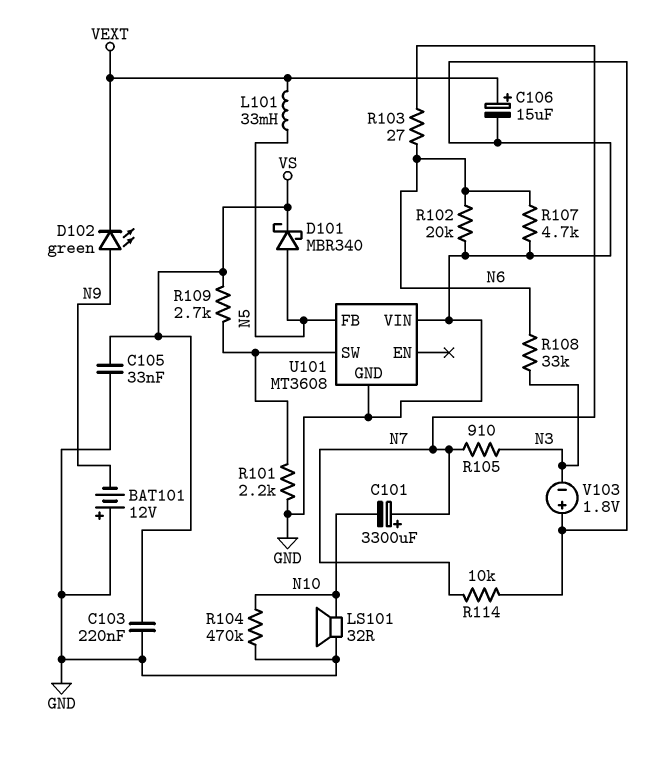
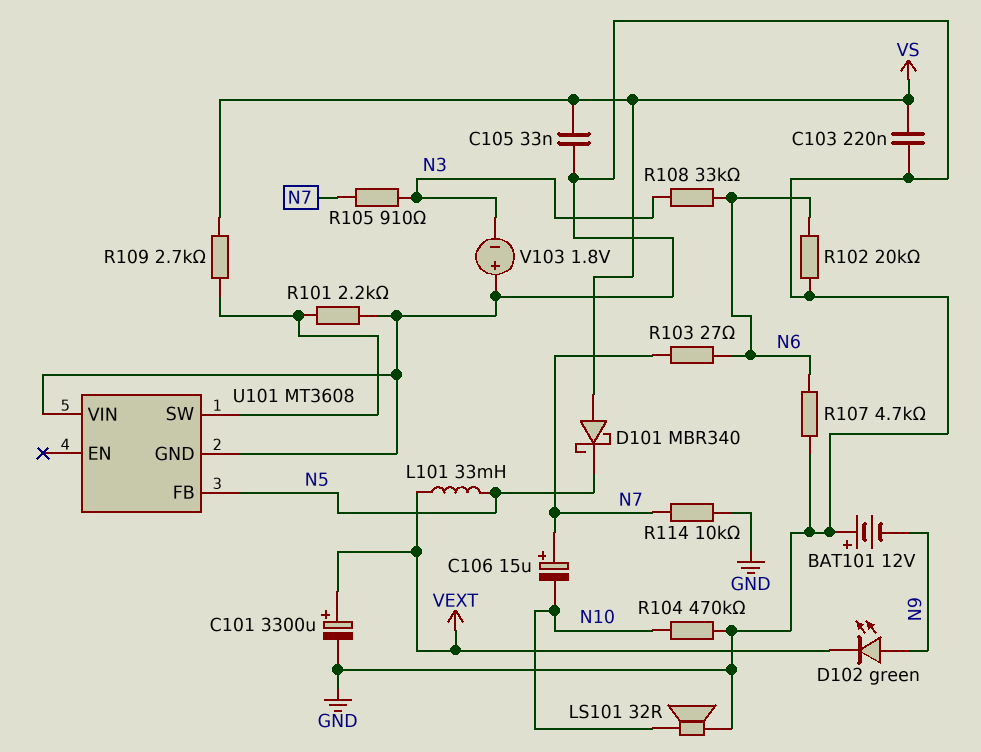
C101: 3300uF (plus N7, minus N10) -> 3300uF (plus VEXT, minus GND)
C106: 15uF (plus VEXT, minus GND) -> 15uF (plus N7, minus N10)
D101: schottky MBR340 (A N5, K VS) -> schottky MBR340 (A VS, K N5)

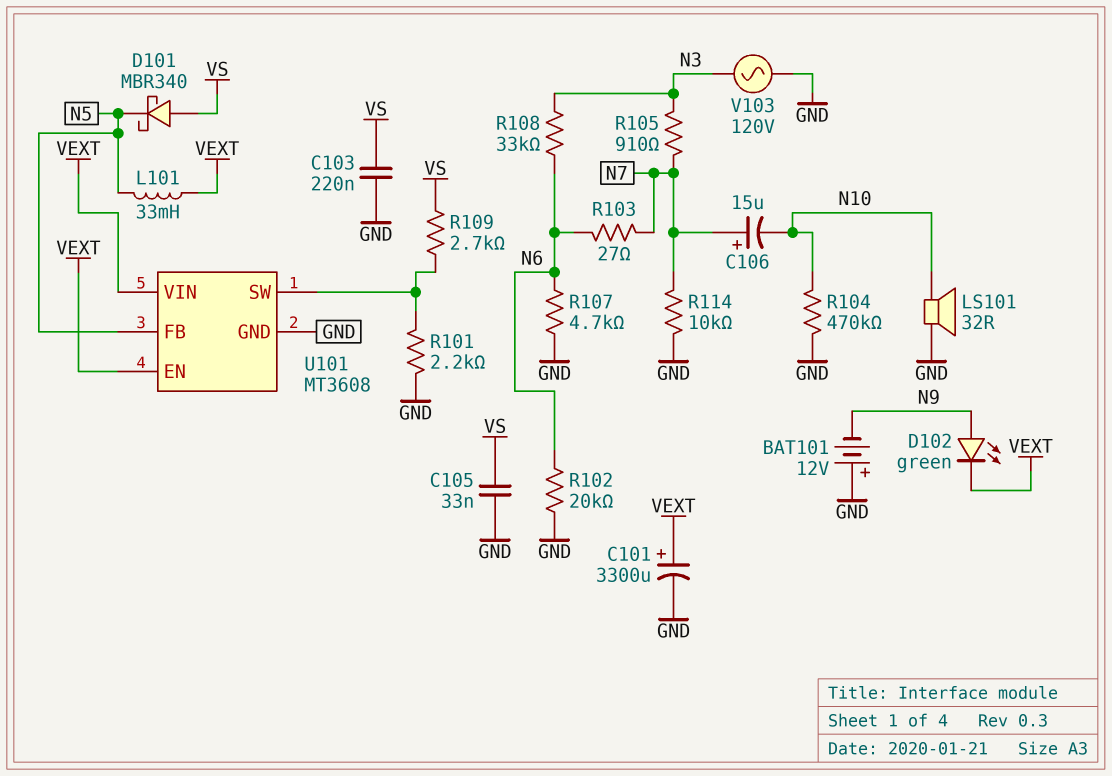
U101 pin EN: none -> VEXT
U101 pin VIN: GND -> VEXT
V103: 1.8V (plus GND, minus N3) -> AC 120V (GND, N3)

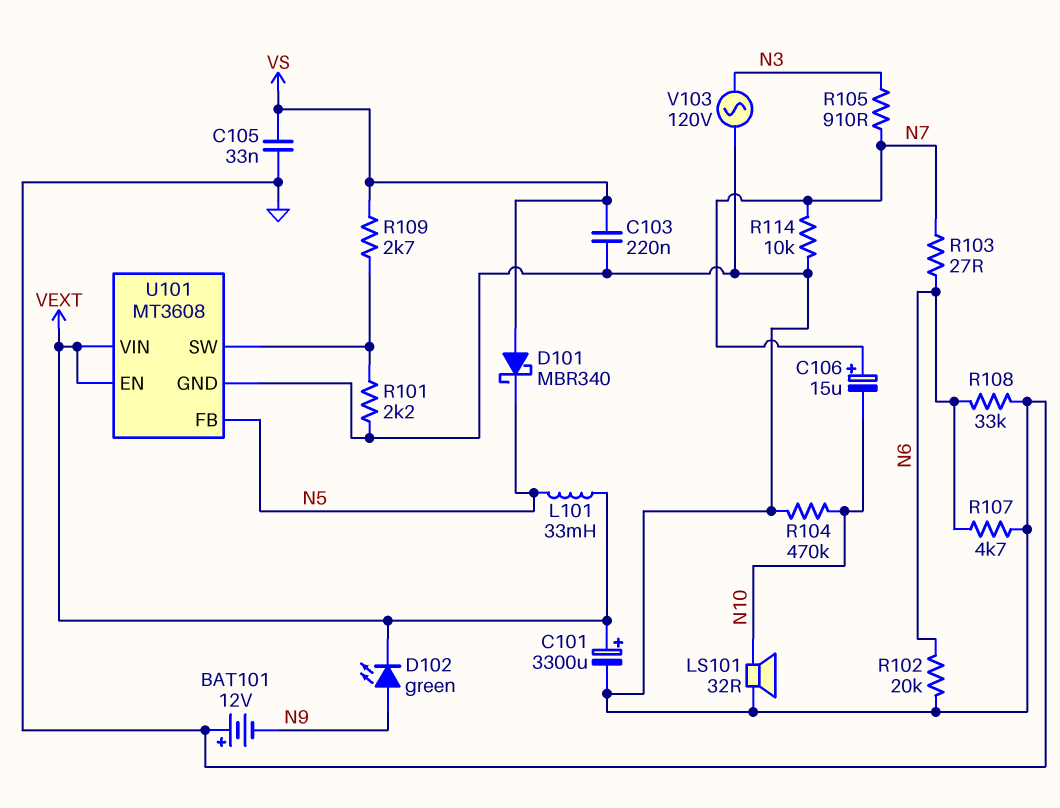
R108: 33k (N3, N6) -> 33k (GND, N6)

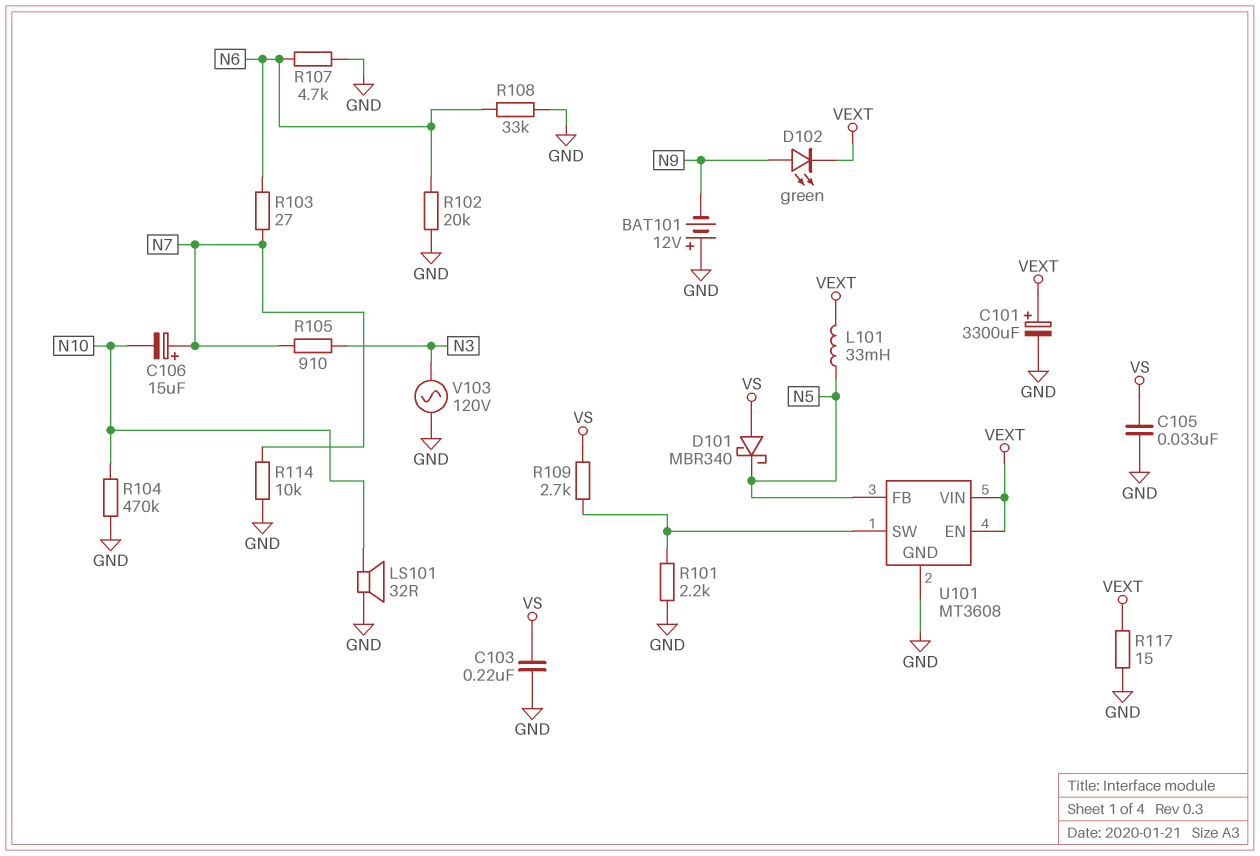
R117: none -> 15 (GND, VEXT)

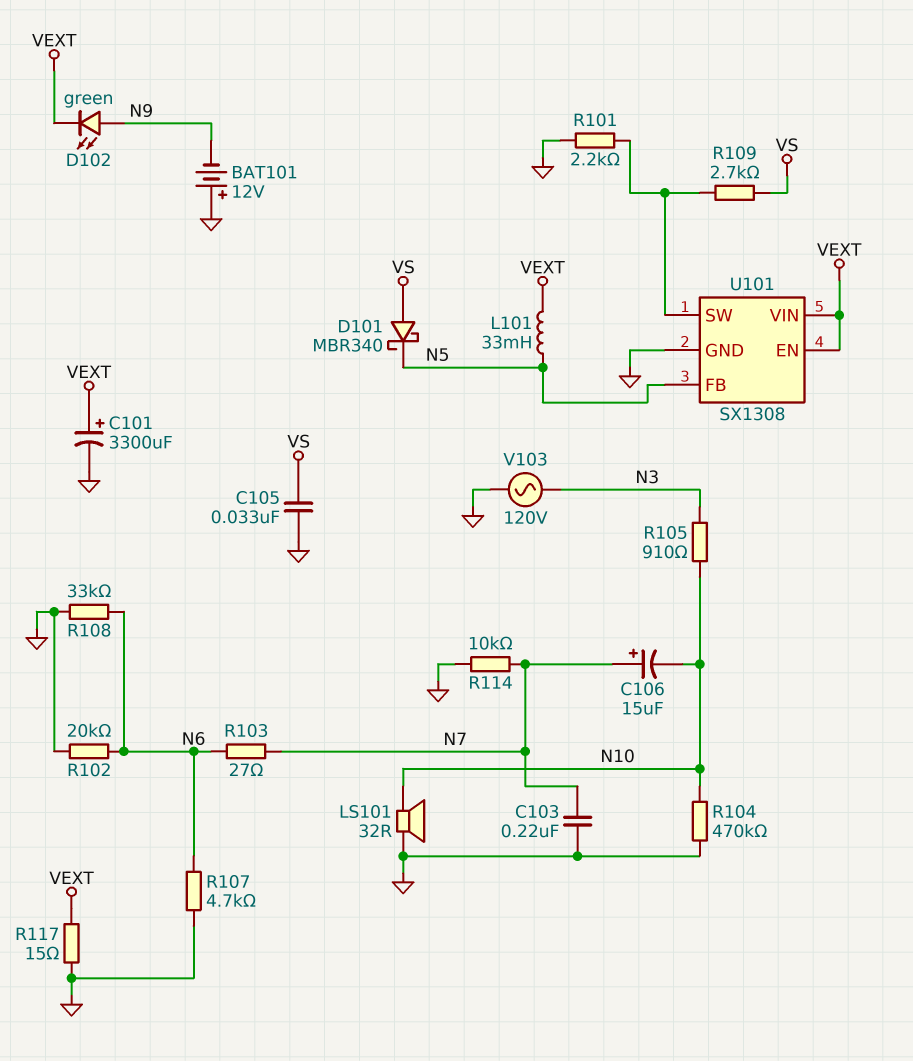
C103: 220nF (GND, VS) -> 220nF (GND, N7)
R105: 910 (N3, N7) -> 910 (N3, N10)
U101: MT3608 -> SX1308

